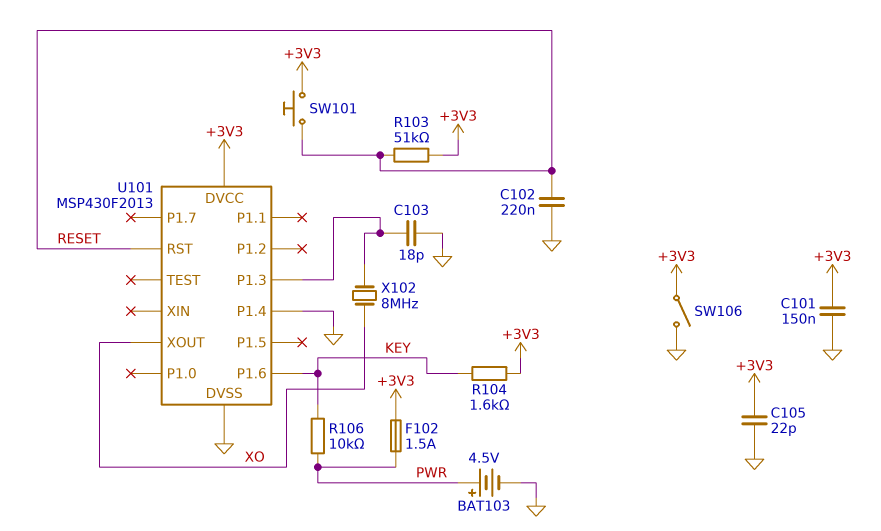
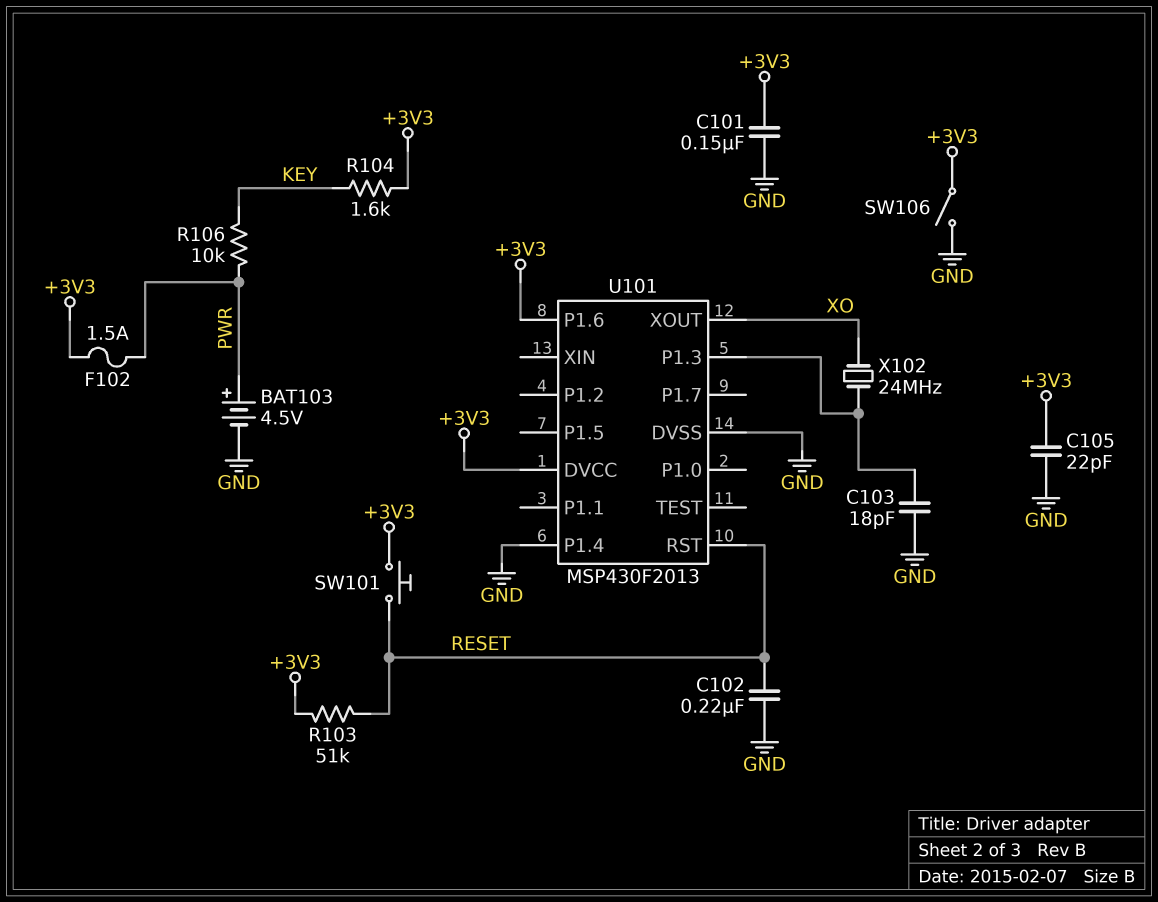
U101 pin P1.6: KEY -> +3V3
X102: 8MHz (U101/P1.3, XO) -> 24MHz (U101/P1.3, XO)

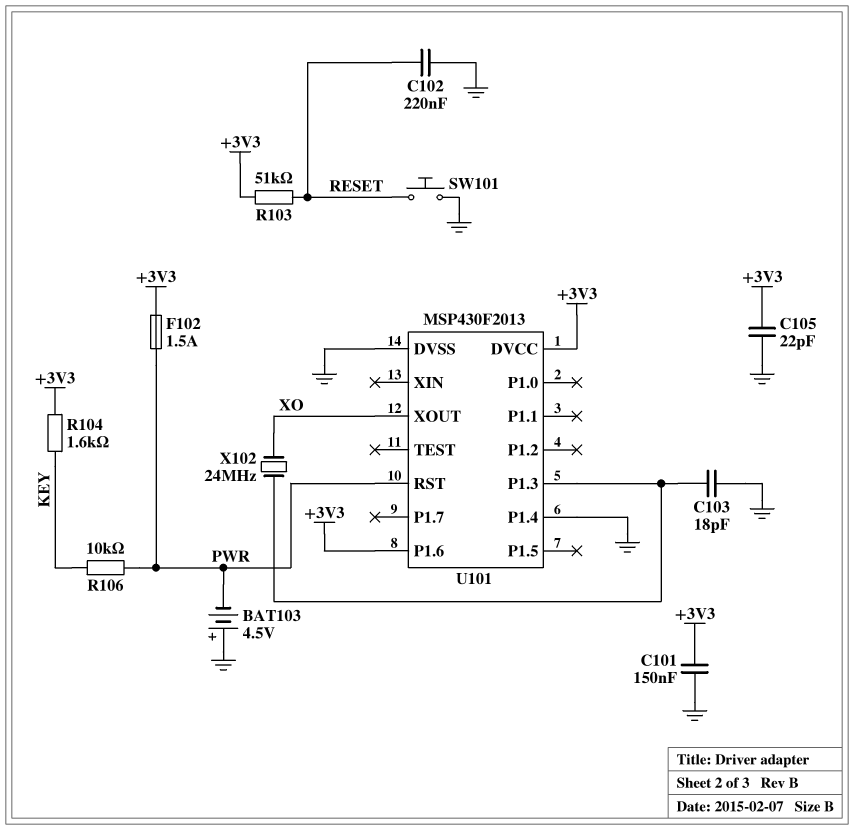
BAT103: 4.5V (plus PWR, minus GND) -> 4.5V (plus GND, minus PWR)
SW101: button (+3V3, RESET) -> button (GND, RESET)
SW106: switch (+3V3, GND) -> none
U101 pin RST: RESET -> PWR

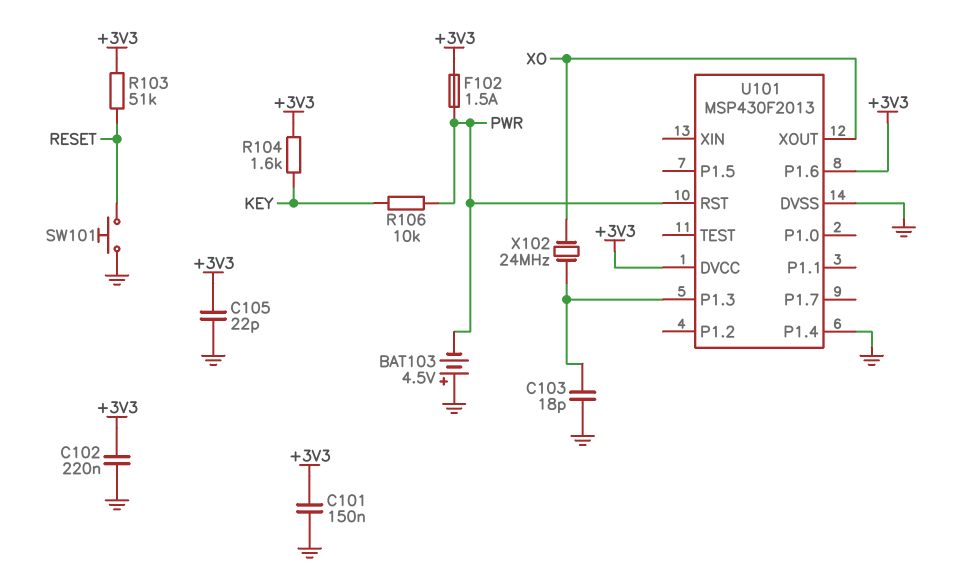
C102: 220nF (GND, RESET) -> 220nF (+3V3, GND)

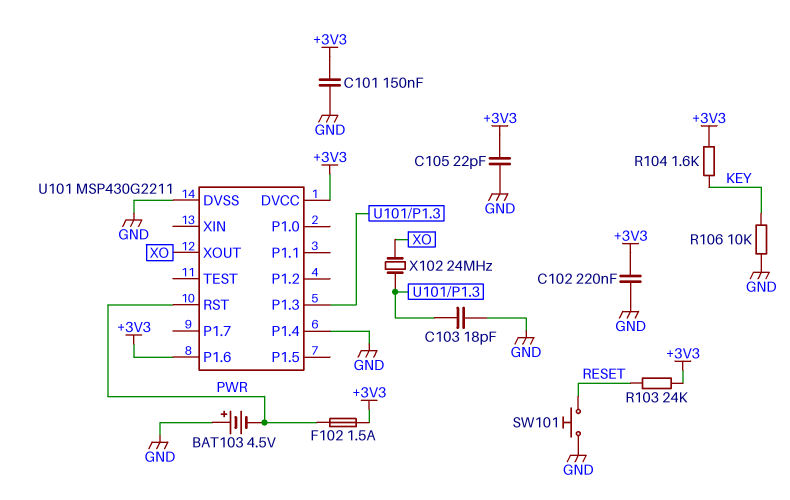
R103: 51k (+3V3, RESET) -> 24k (+3V3, RESET)
R106: 10k (KEY, PWR) -> 10k (GND, KEY)
U101: MSP430F2013 -> MSP430G2211

